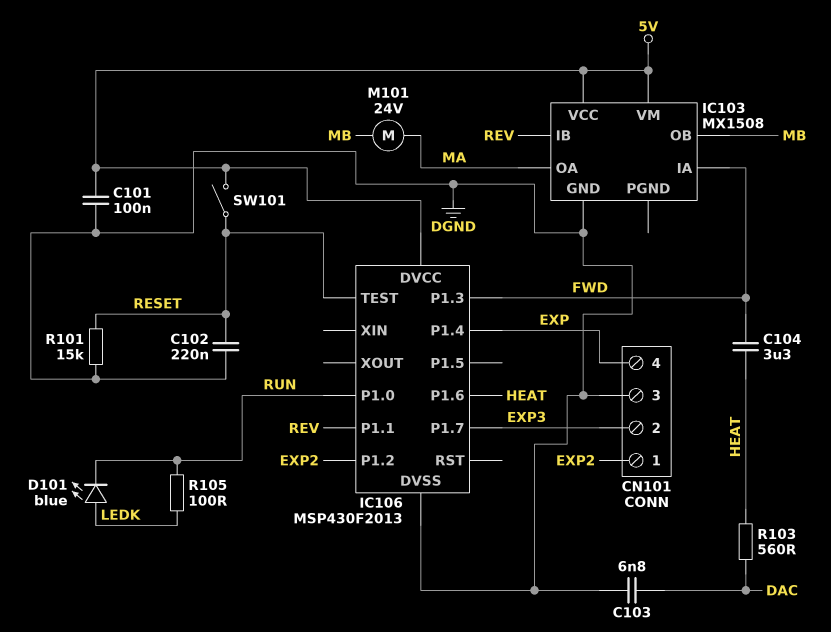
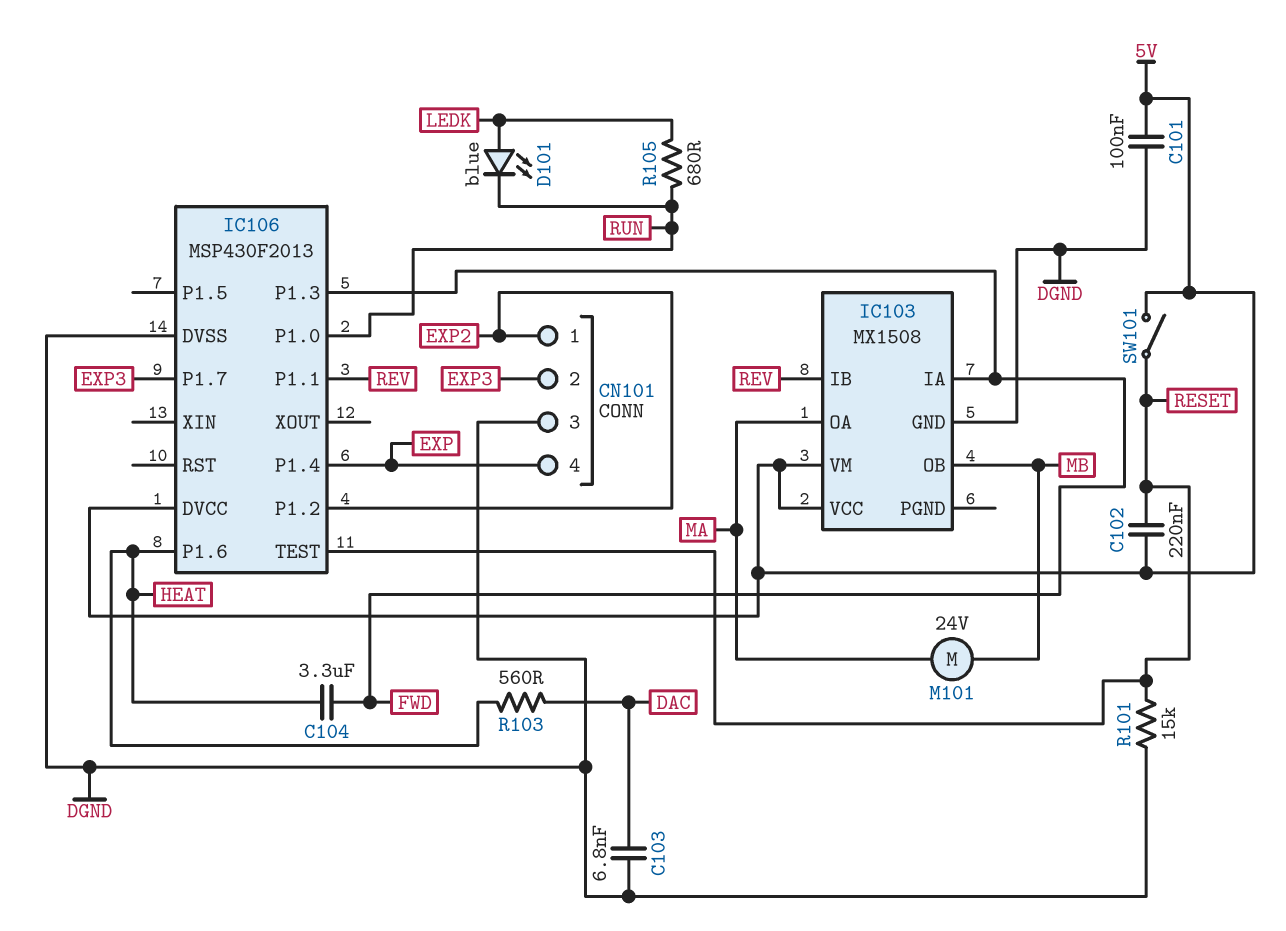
C102: 220nF (DGND, RESET) -> 220nF (5V, RESET)
R105: 100 (LEDK, RUN) -> 680 (LEDK, RUN)

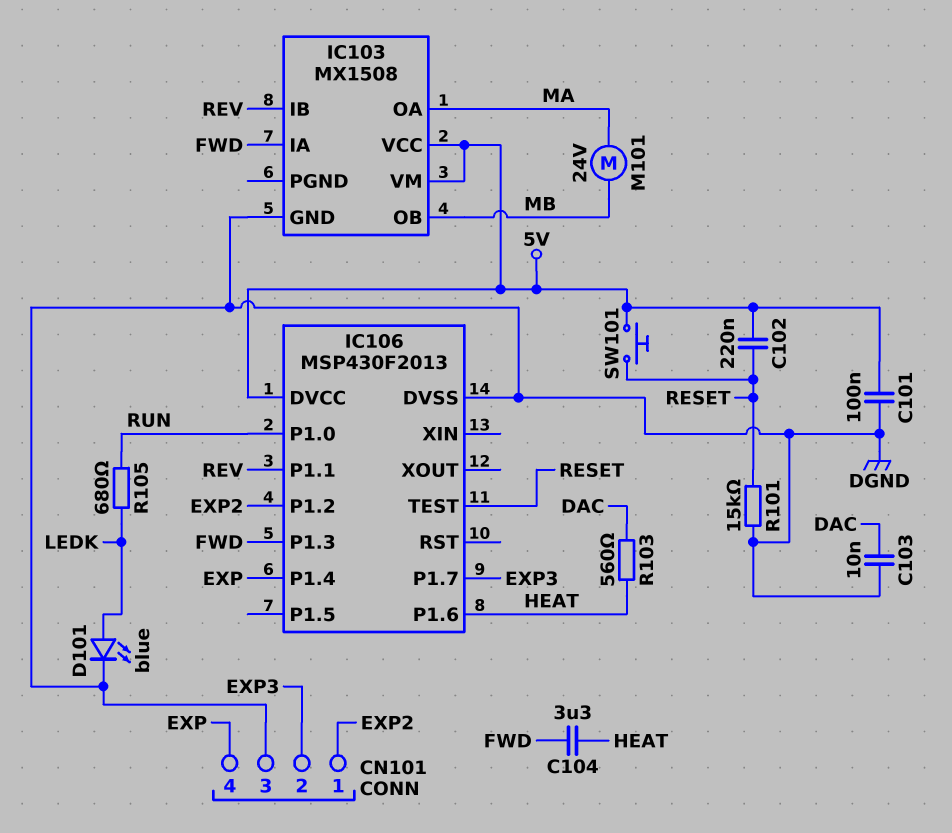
C103: 6.8nF (DAC, DGND) -> 10nF (DAC, DGND)
D101: LED blue (A LEDK, K RUN) -> LED blue (A LEDK, K DGND)
SW101: switch (5V, RESET) -> button (5V, RESET)

